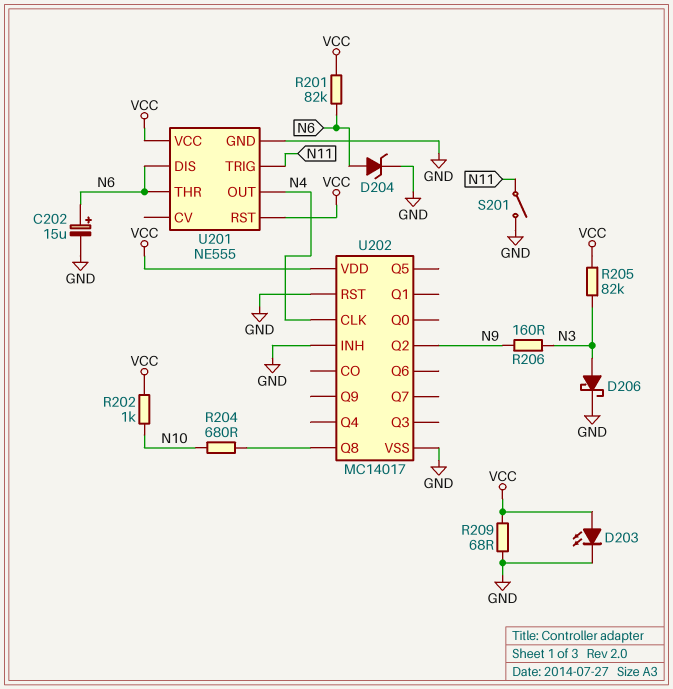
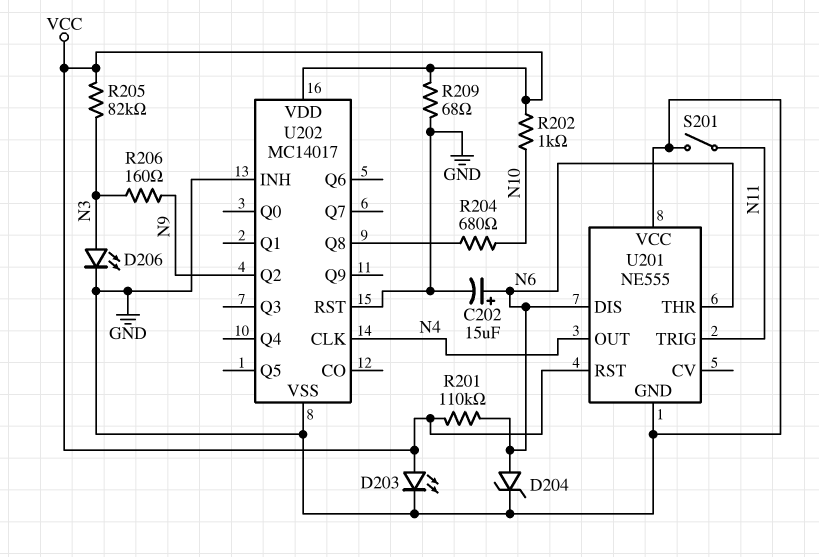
D206: schottky (A N3, K GND) -> LED (A N3, K GND)
R201: 82k (N6, VCC) -> 110k (N6, VCC)
U201 pin VCC: VCC -> GND

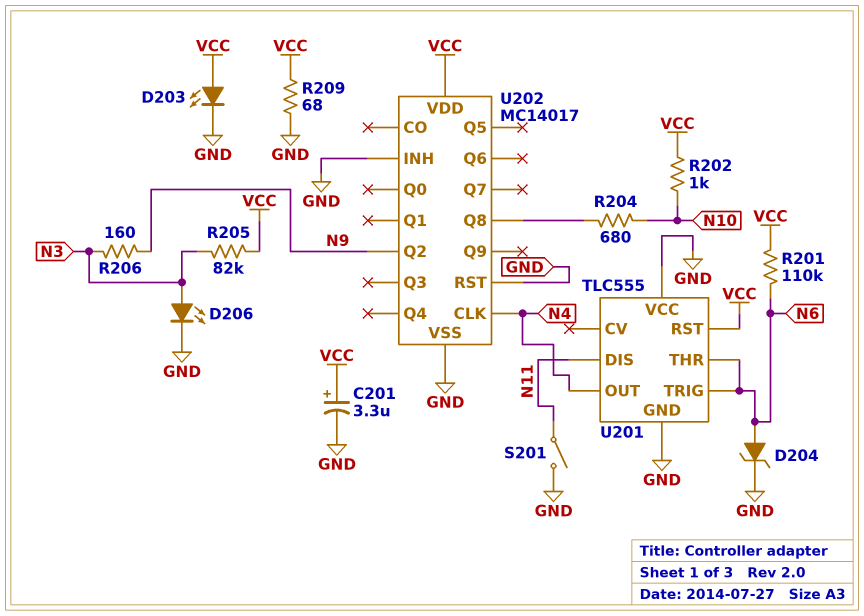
C201: none -> 3.3uF (plus VCC, minus GND)
C202: 15uF (plus N6, minus GND) -> none
U201: NE555 -> TLC555
U201 pin DIS: N6 -> N11
U201 pin TRIG: N11 -> N6

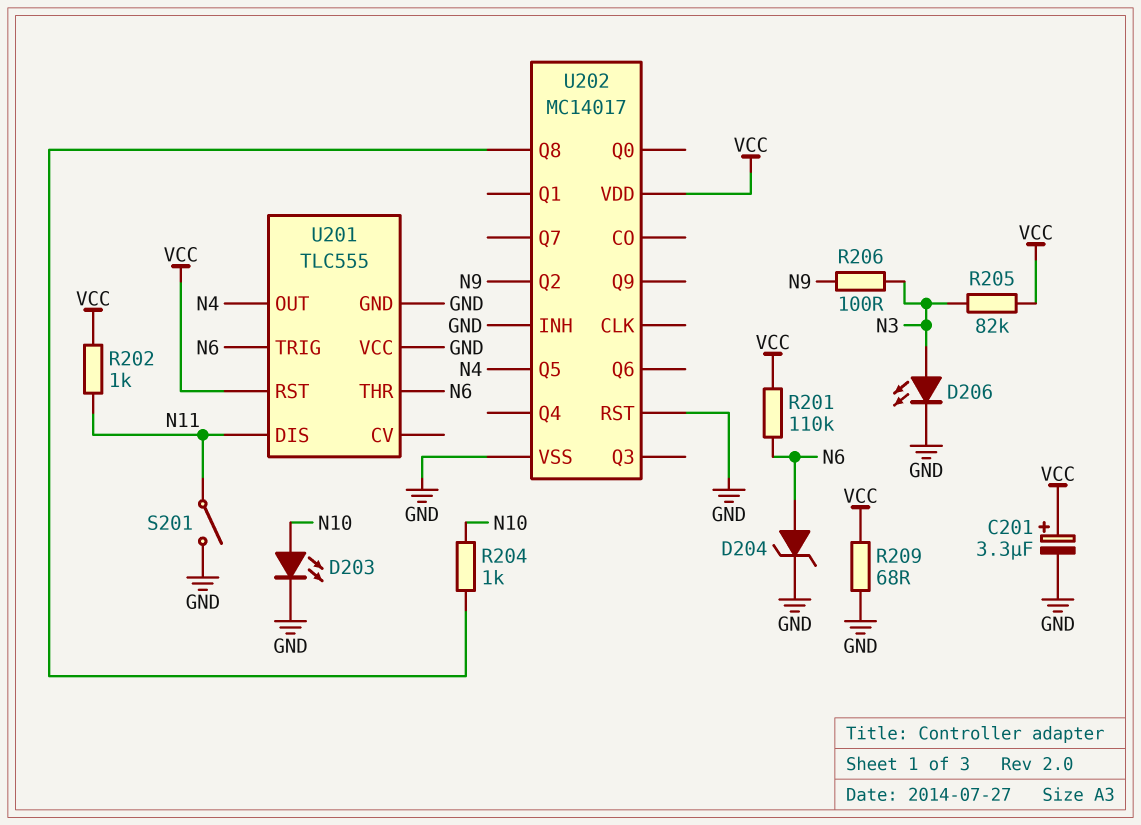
D203: LED (A VCC, K GND) -> LED (A N10, K GND)
R202: 1k (N10, VCC) -> 1k (N11, VCC)
R204: 680 (N10, U202/Q8) -> 1k (N10, U202/Q8)
R206: 160 (N3, N9) -> 100 (N3, N9)
U202 pin CLK: N4 -> none
U202 pin Q5: none -> N4

